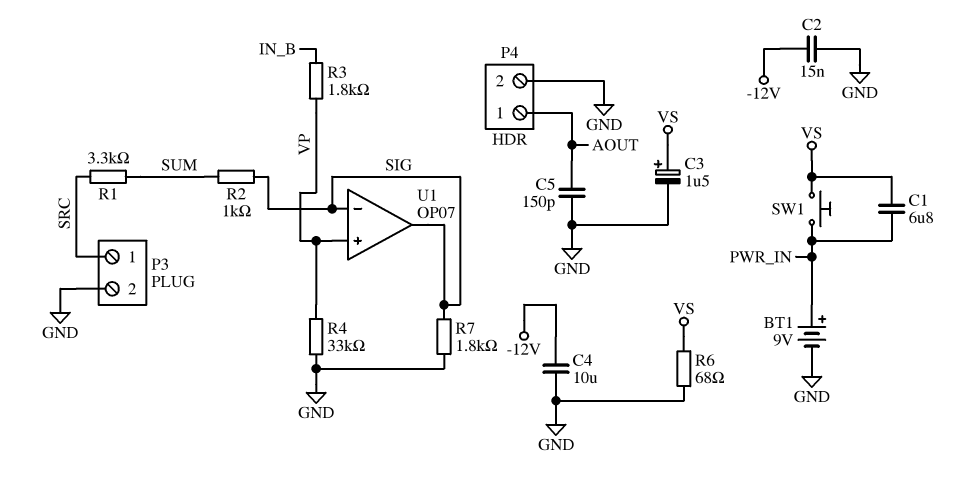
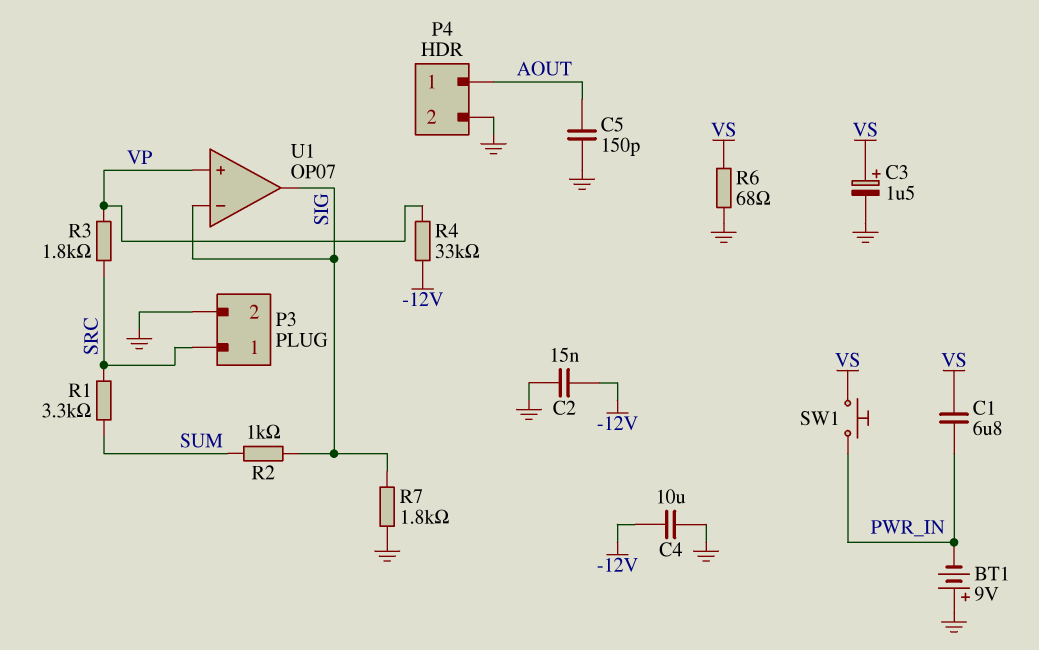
BT1: 9V (plus PWR_IN, minus GND) -> 9V (plus GND, minus PWR_IN)
R3: 1.8k (IN_B, VP) -> 1.8k (SRC, VP)
R4: 33k (GND, VP) -> 33k (-12V, VP)

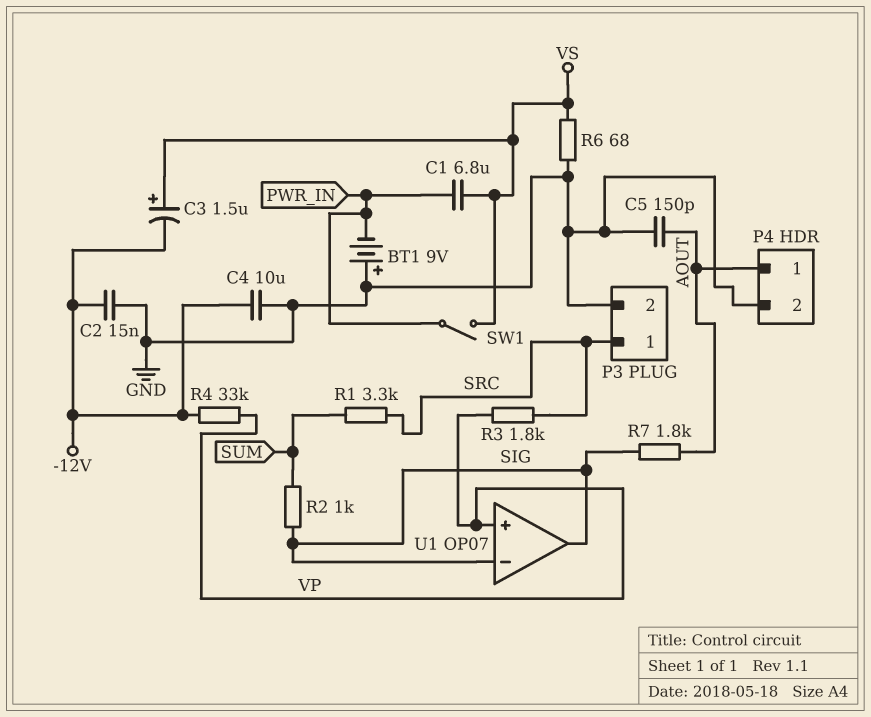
C3: 1.5uF (plus VS, minus GND) -> 1.5uF (plus VS, minus -12V)
R7: 1.8k (GND, SIG) -> 1.8k (AOUT, SIG)
SW1: button (PWR_IN, VS) -> switch (PWR_IN, VS)

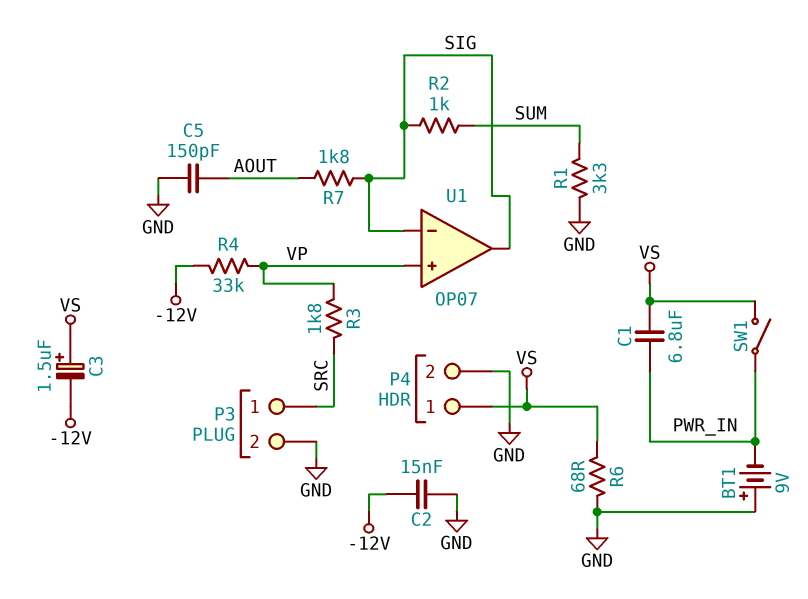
C4: 10uF (-12V, GND) -> none
P4 pin 1: AOUT -> VS
R1: 3.3k (SRC, SUM) -> 3.3k (GND, SUM)

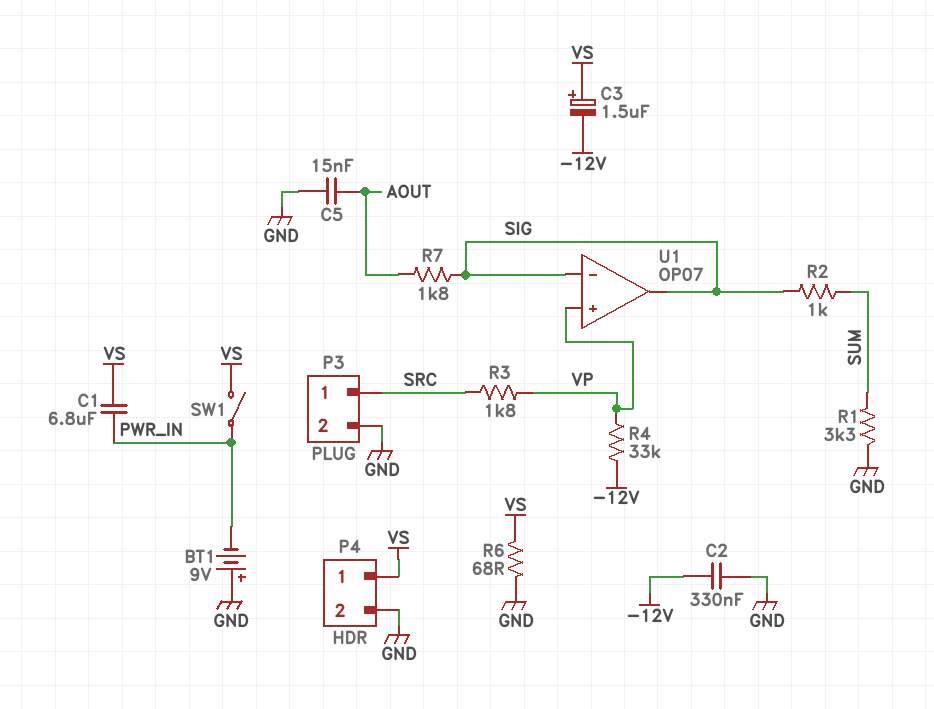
C2: 15nF (-12V, GND) -> 330nF (-12V, GND)
C5: 150pF (AOUT, GND) -> 15nF (AOUT, GND)

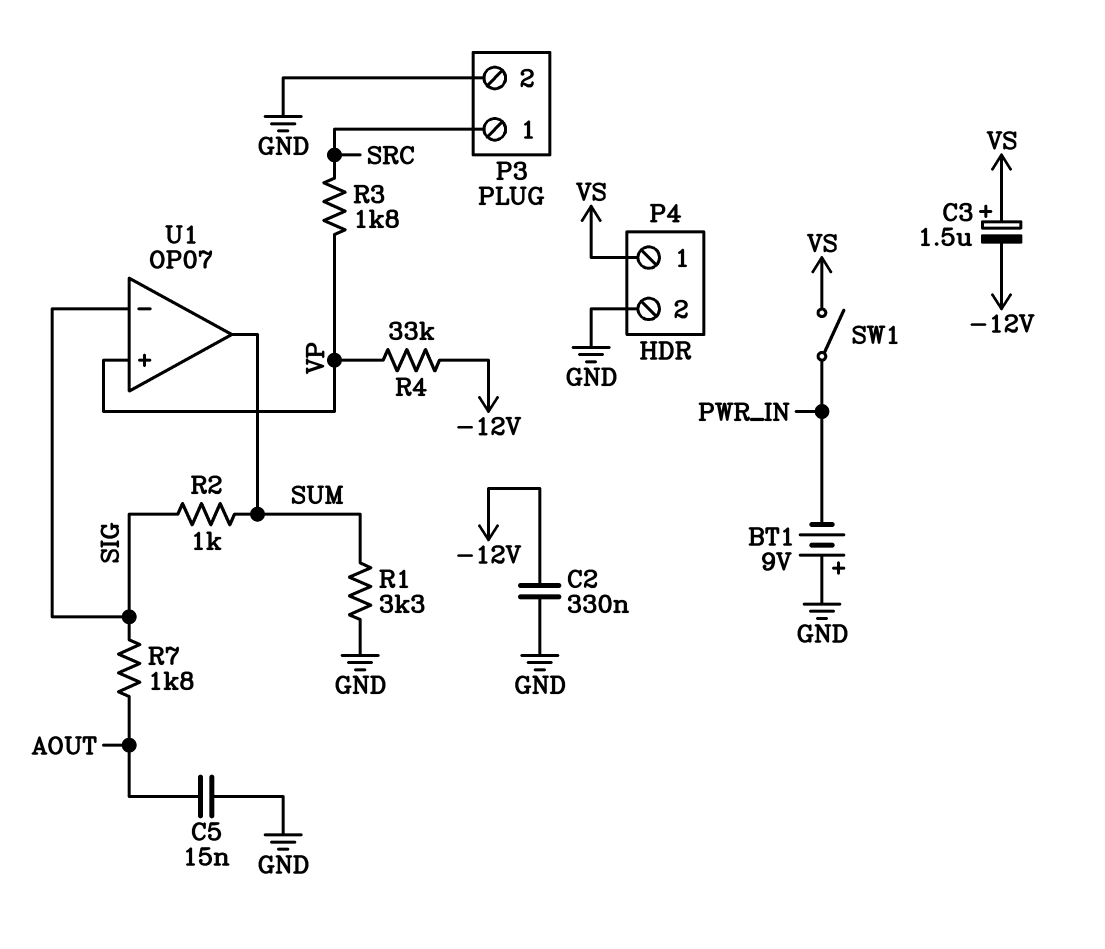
C1: 6.8uF (PWR_IN, VS) -> none
R6: 68 (GND, VS) -> none
U1 pin out: SIG -> SUM

